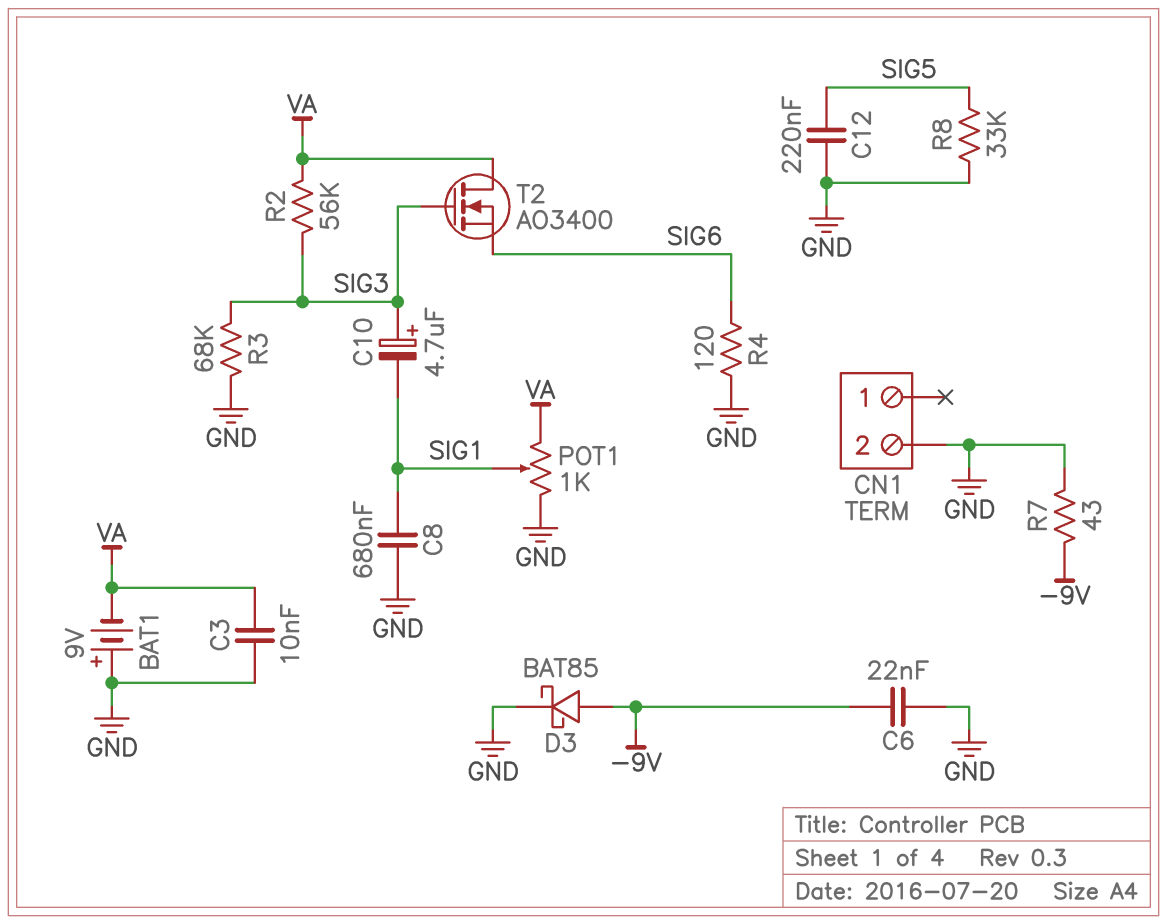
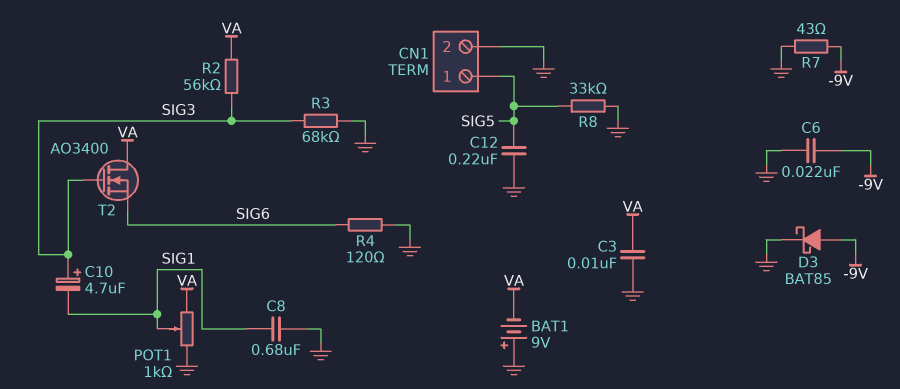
CN1 pin 1: none -> SIG5

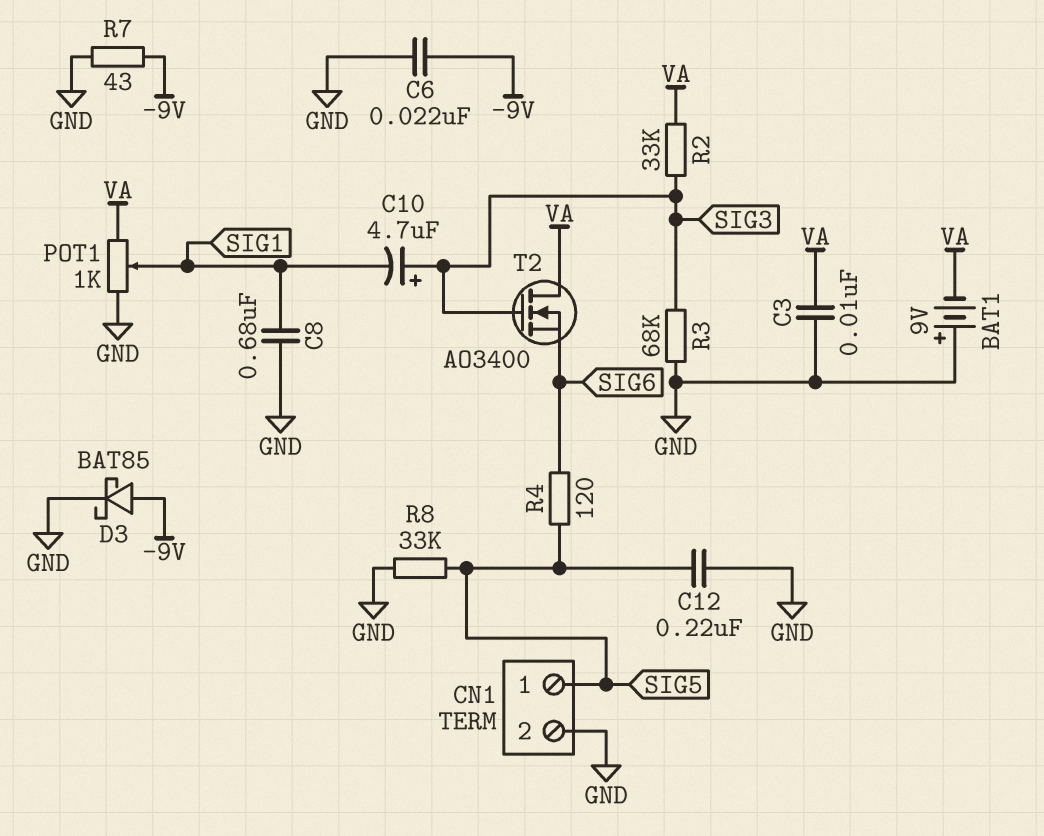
R2: 56k (SIG3, VA) -> 33k (SIG3, VA)
R4: 120 (GND, SIG6) -> 120 (SIG5, SIG6)

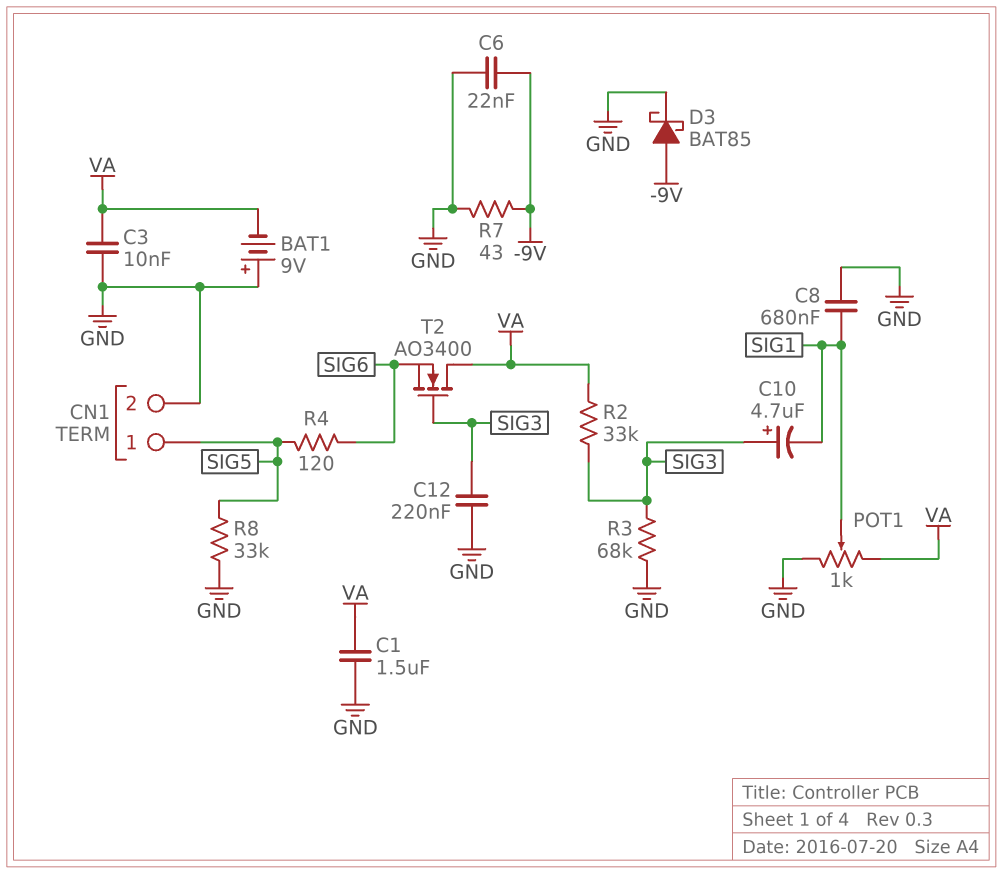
C1: none -> 1.5uF (GND, VA)
C12: 220nF (GND, SIG5) -> 220nF (GND, SIG3)

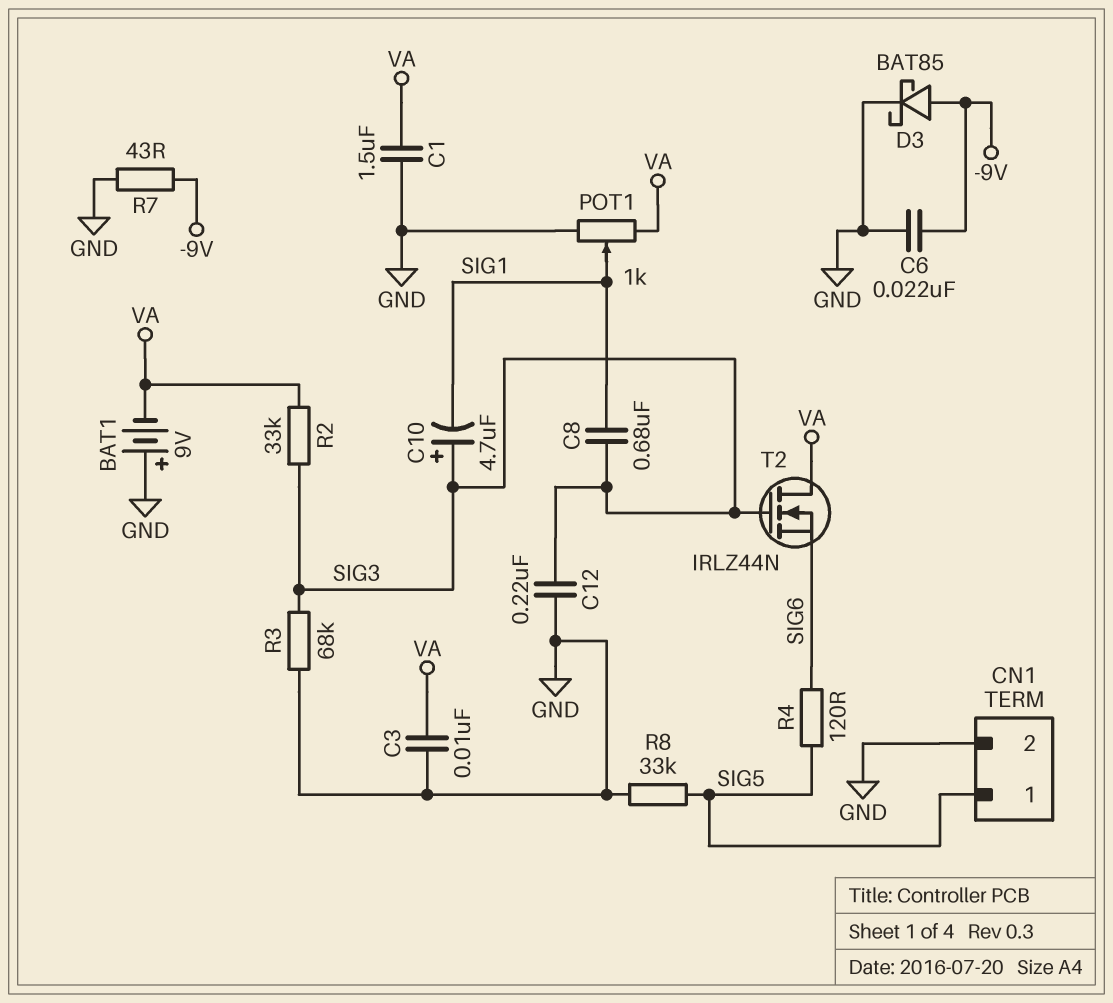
C8: 680nF (GND, SIG1) -> 680nF (SIG1, SIG3)
T2: NMOS AO3400 (G SIG3, D VA, S SIG6) -> NMOS IRLZ44N (G SIG3, D VA, S SIG6)

